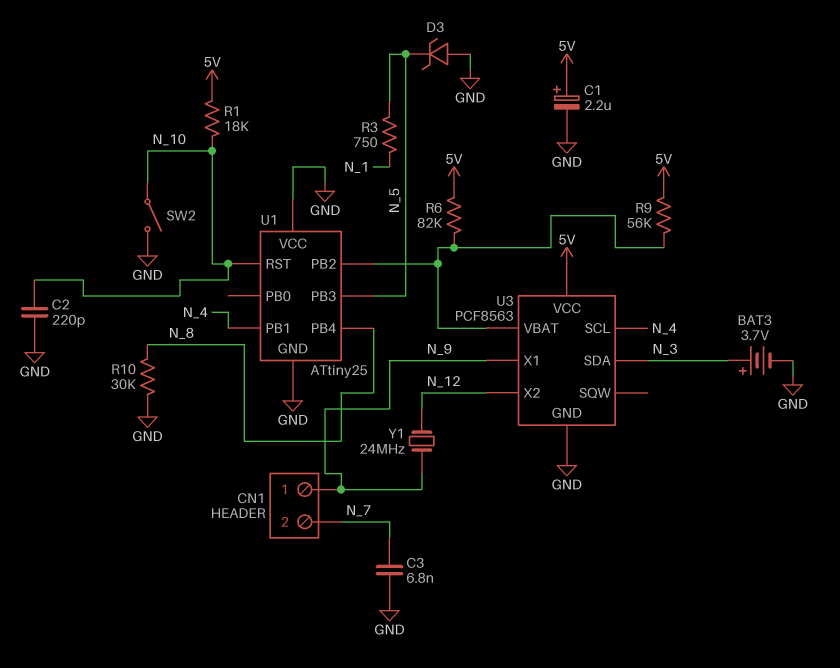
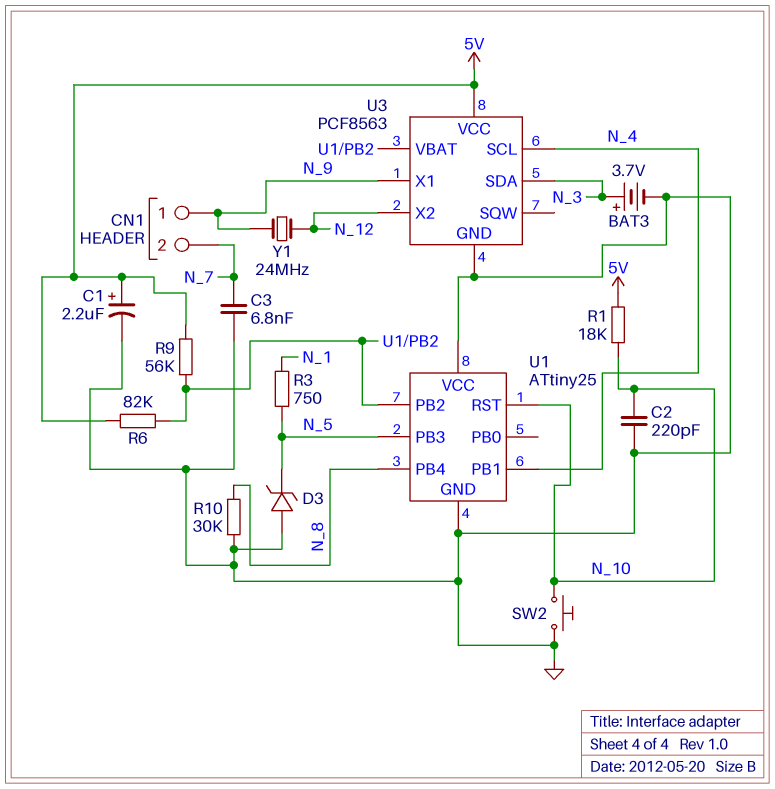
SW2: switch (GND, N_10) -> button (GND, N_10)

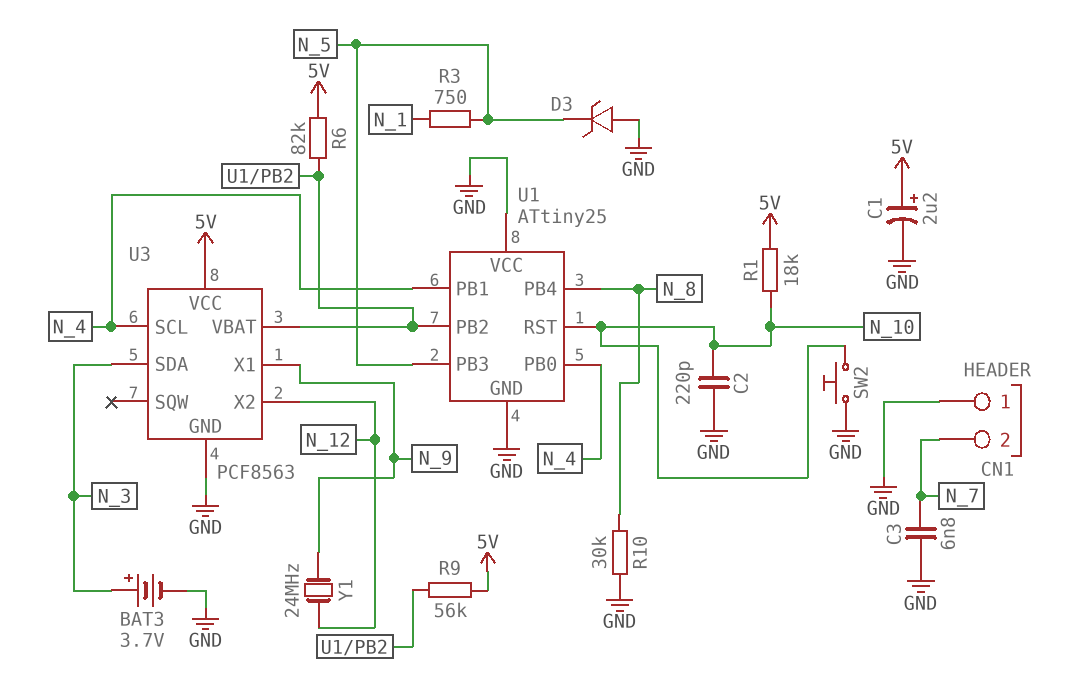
CN1 pin 1: N_9 -> GND
U1 pin PB0: none -> N_4

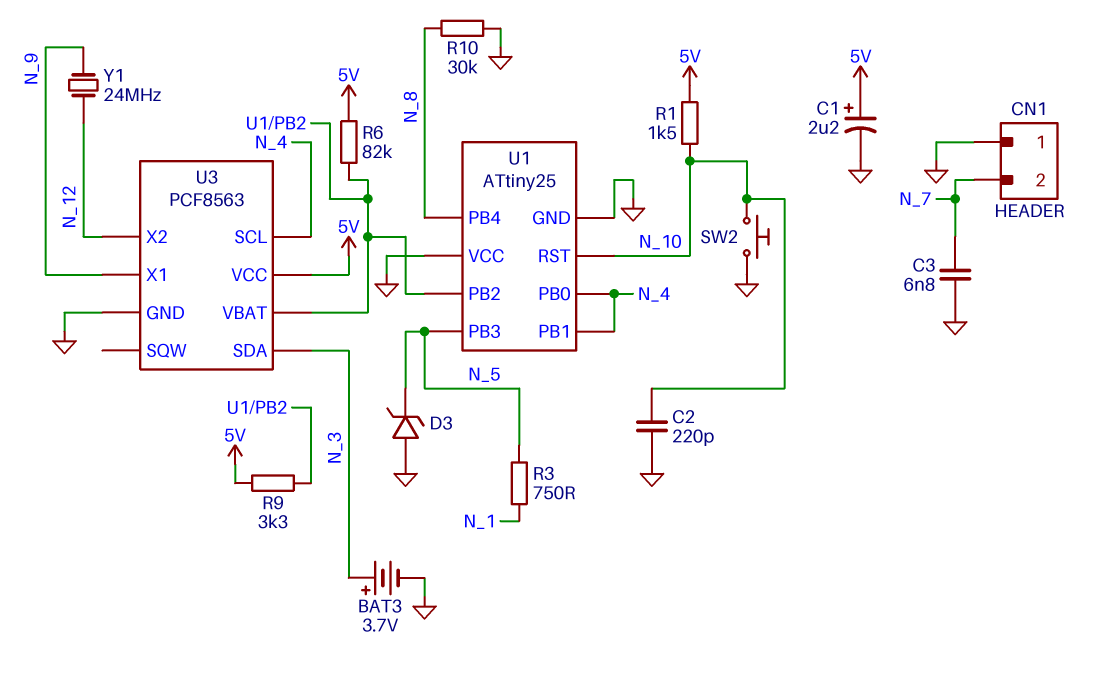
R1: 18k (5V, N_10) -> 1.5k (5V, N_10)
R9: 56k (5V, U1/PB2) -> 3.3k (5V, U1/PB2)

